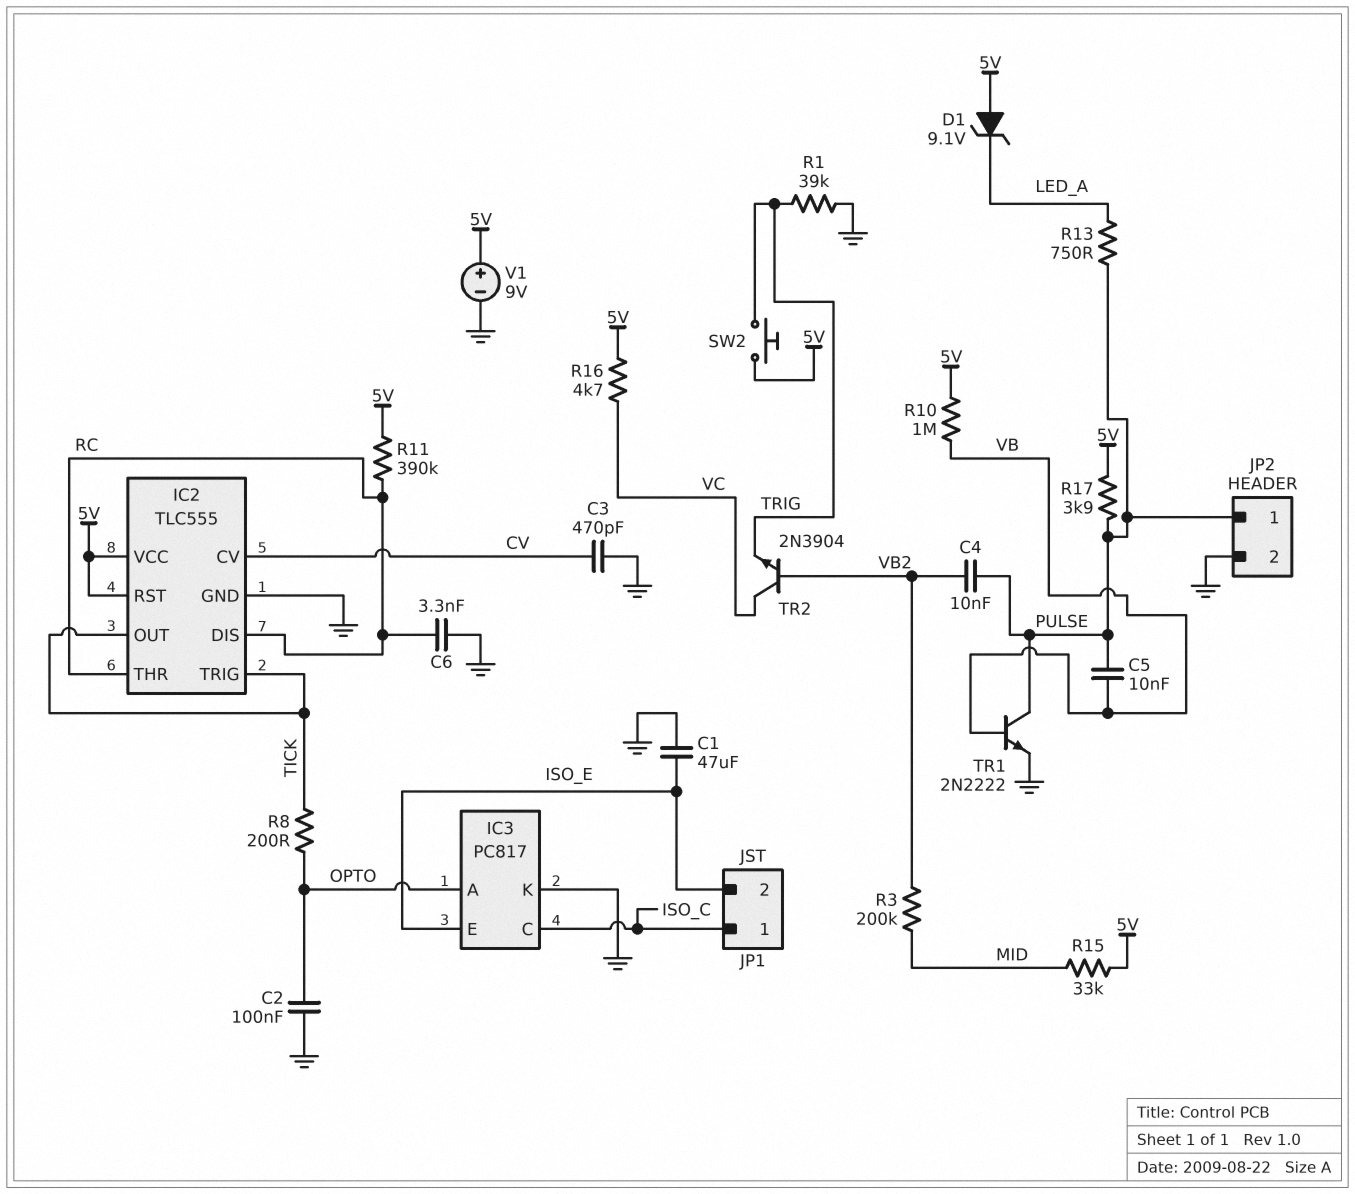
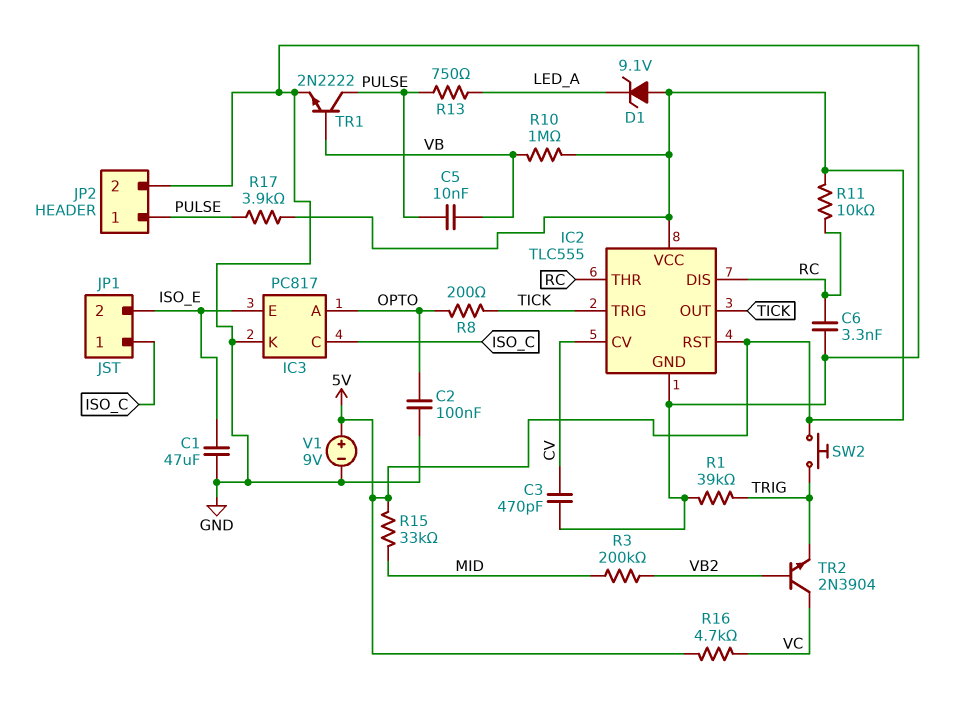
C4: 10nF (PULSE, VB2) -> none
R11: 390k (5V, RC) -> 10k (5V, RC)

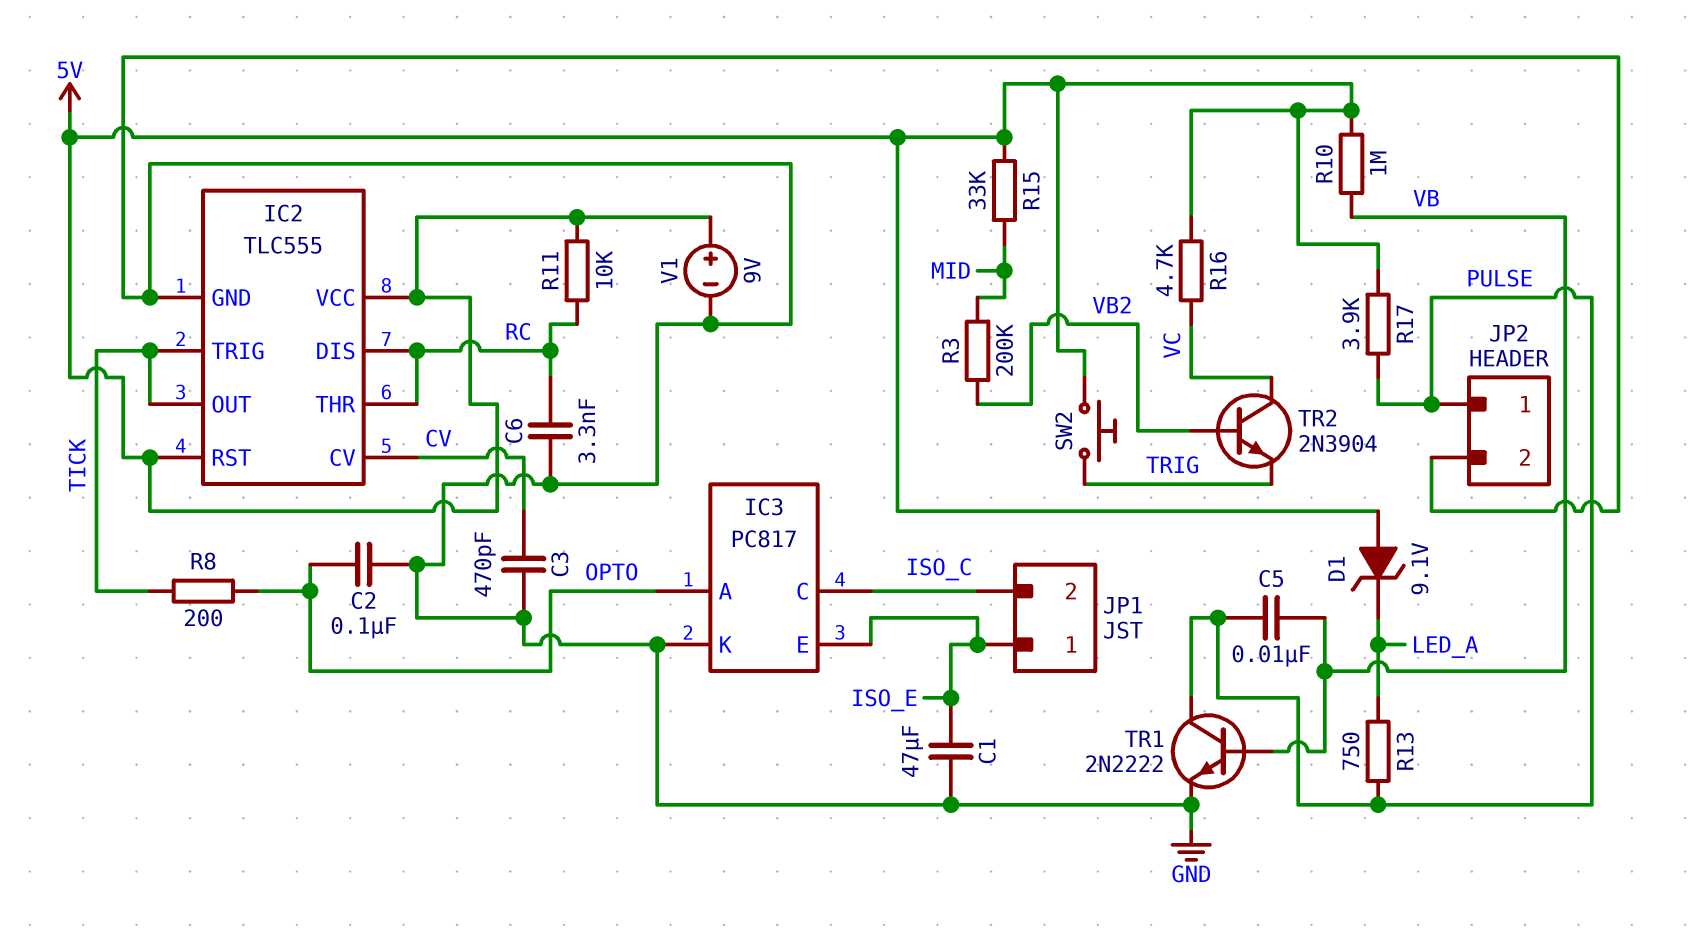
JP1 pin 1: ISO_C -> ISO_E
JP1 pin 2: ISO_E -> ISO_C
R1: 39k (GND, TRIG) -> none

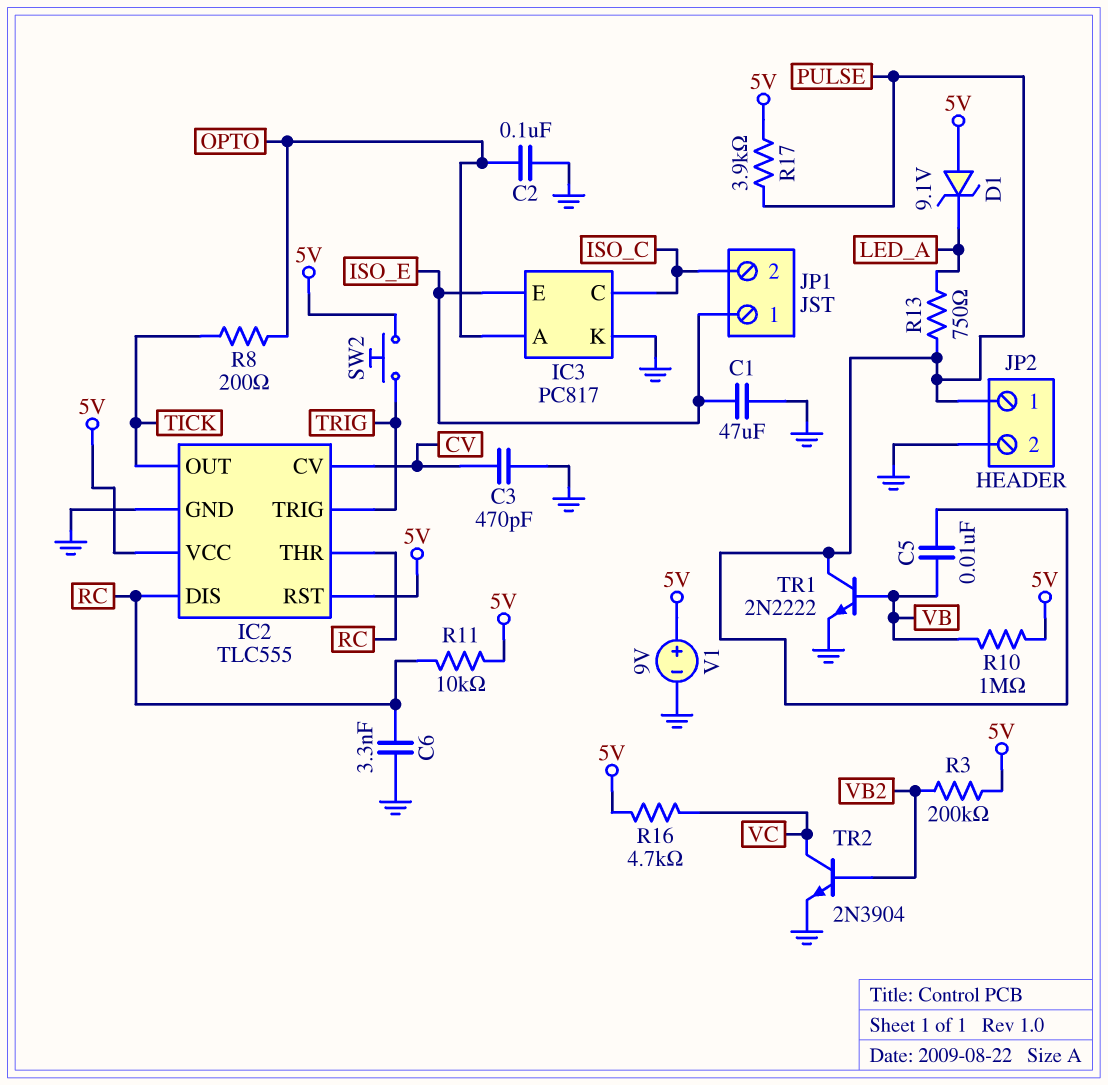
IC2 pin TRIG: TICK -> TRIG
R3: 200k (MID, VB2) -> 200k (5V, VB2)
R15: 33k (5V, MID) -> none
TR2: NPN 2N3904 (B VB2, C VC, E TRIG) -> NPN 2N3904 (B VB2, C VC, E GND)

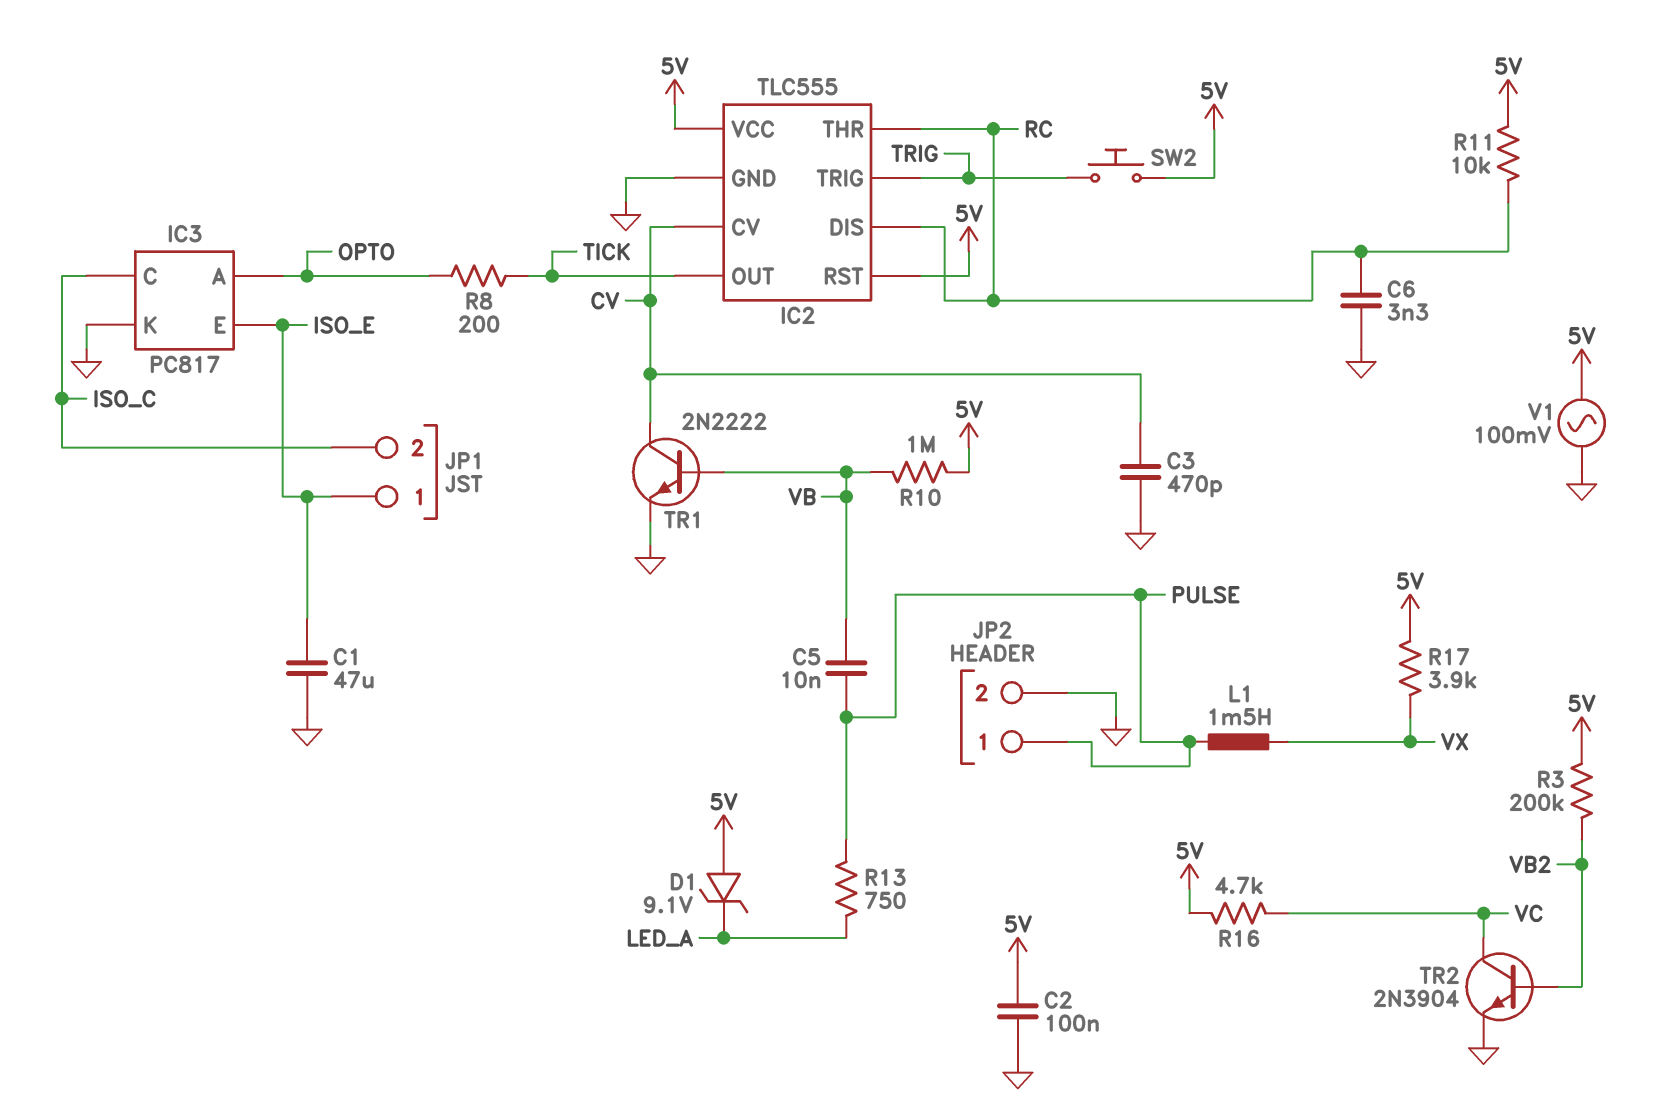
C2: 100nF (GND, OPTO) -> 100nF (5V, GND)
L1: none -> 1.5mH (PULSE, VX)
R17: 3.9k (5V, PULSE) -> 3.9k (5V, VX)
TR1: NPN 2N2222 (B VB, C PULSE, E GND) -> NPN 2N2222 (B VB, C CV, E GND)
V1: 9V (plus 5V, minus GND) -> AC 100mV (5V, GND)

